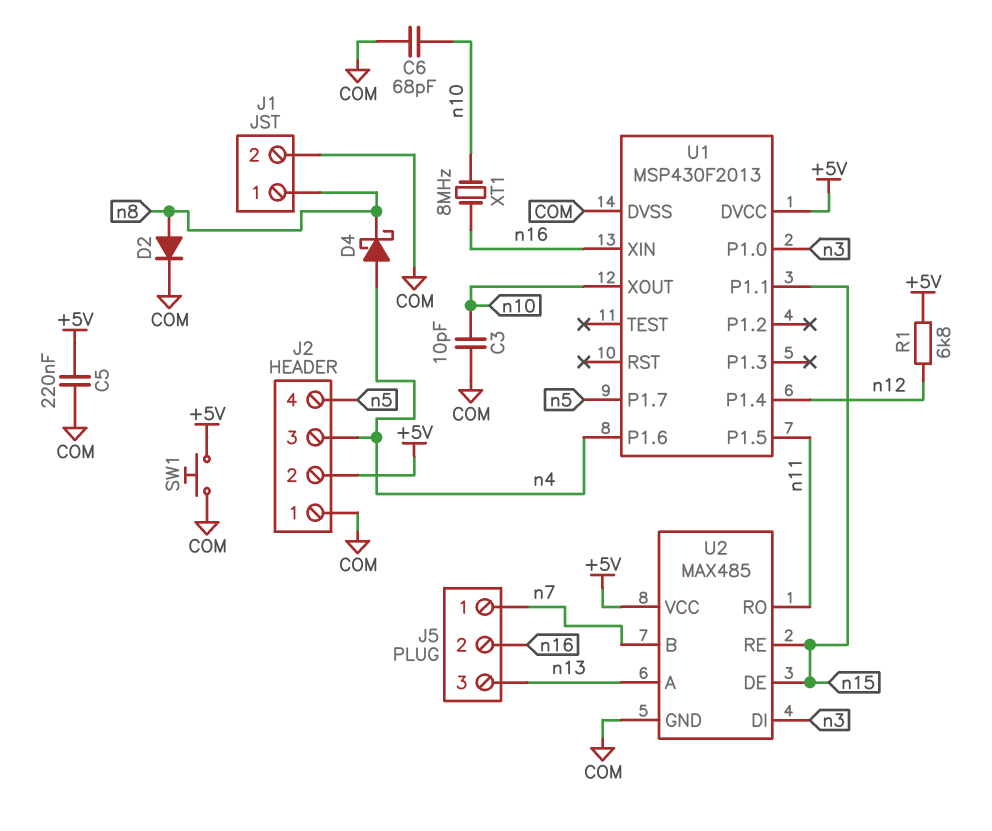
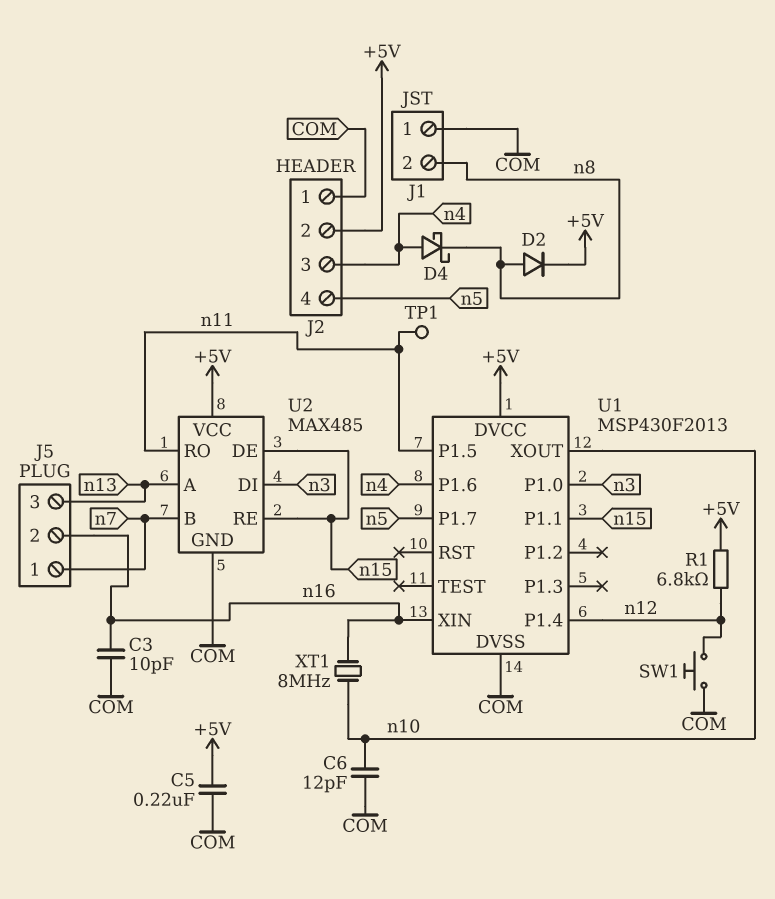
C3: 10pF (COM, n10) -> 10pF (COM, n16)
C6: 68pF (COM, n10) -> 12pF (COM, n10)
D2: diode (A n8, K COM) -> diode (A n8, K +5V)
J1 pin 1: n8 -> COM
J1 pin 2: COM -> n8
SW1: button (+5V, COM) -> button (COM, n12)
TP1: none -> test point (n11)

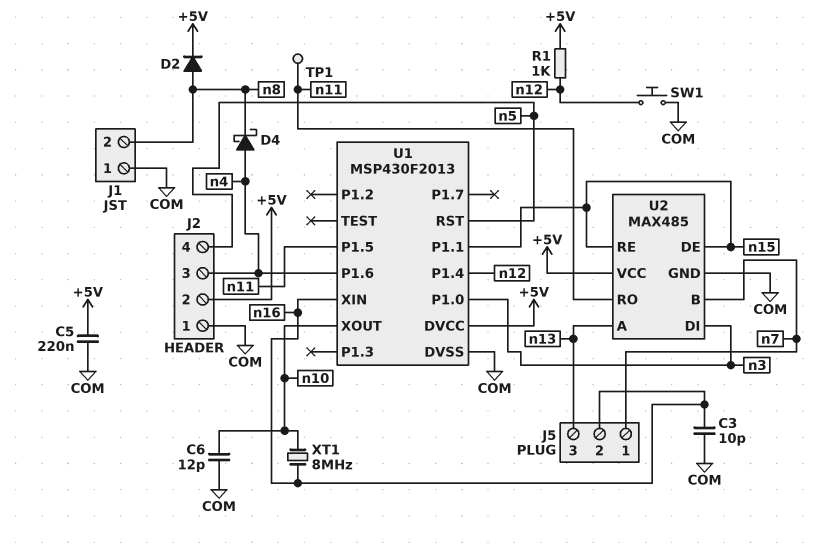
R1: 6.8k (+5V, n12) -> 1k (+5V, n12)
U1 pin P1.7: n5 -> none
U1 pin RST: none -> n5

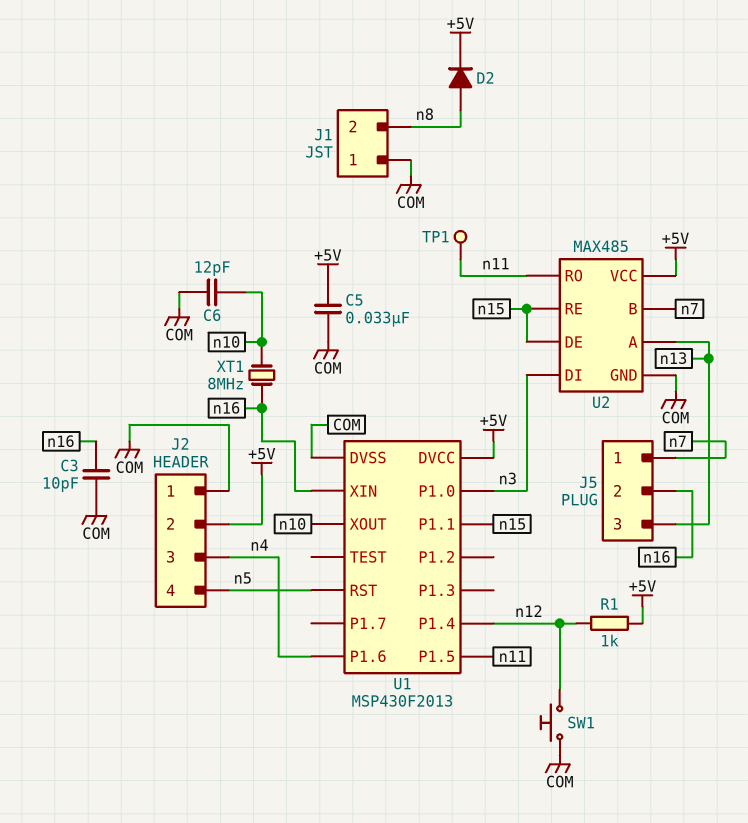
C5: 220nF (+5V, COM) -> 33nF (+5V, COM)
D4: schottky (A n4, K n8) -> none

